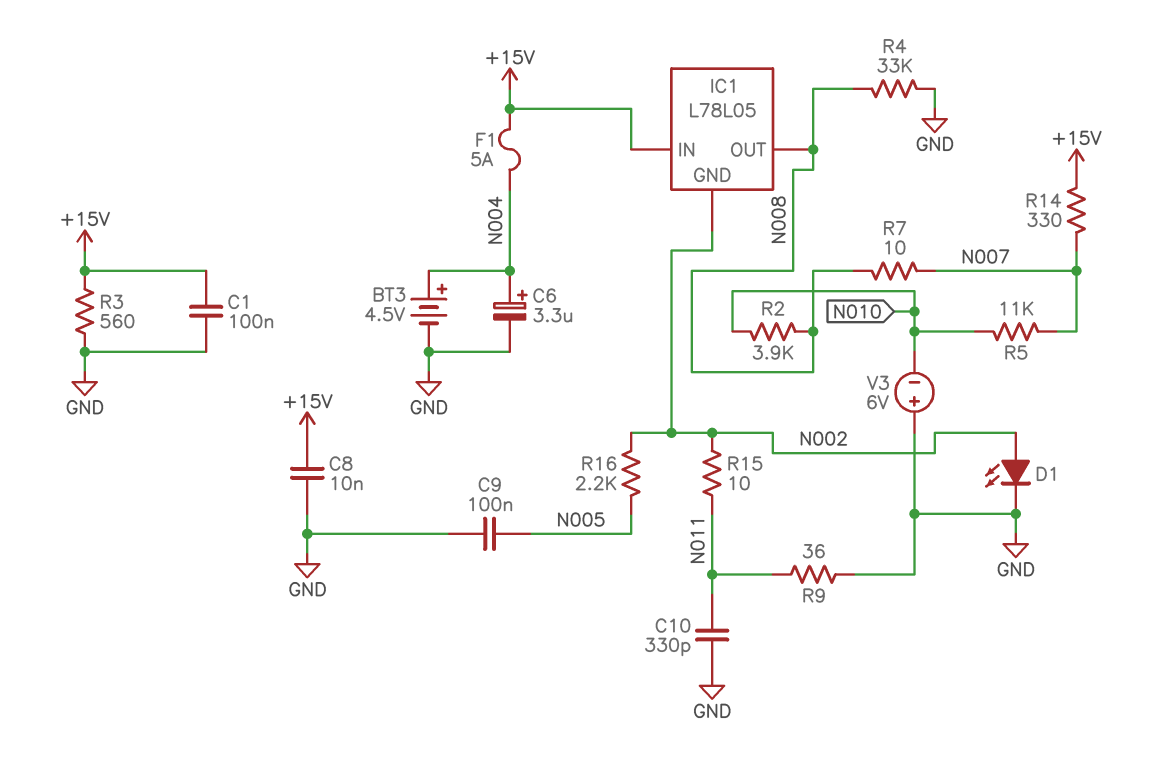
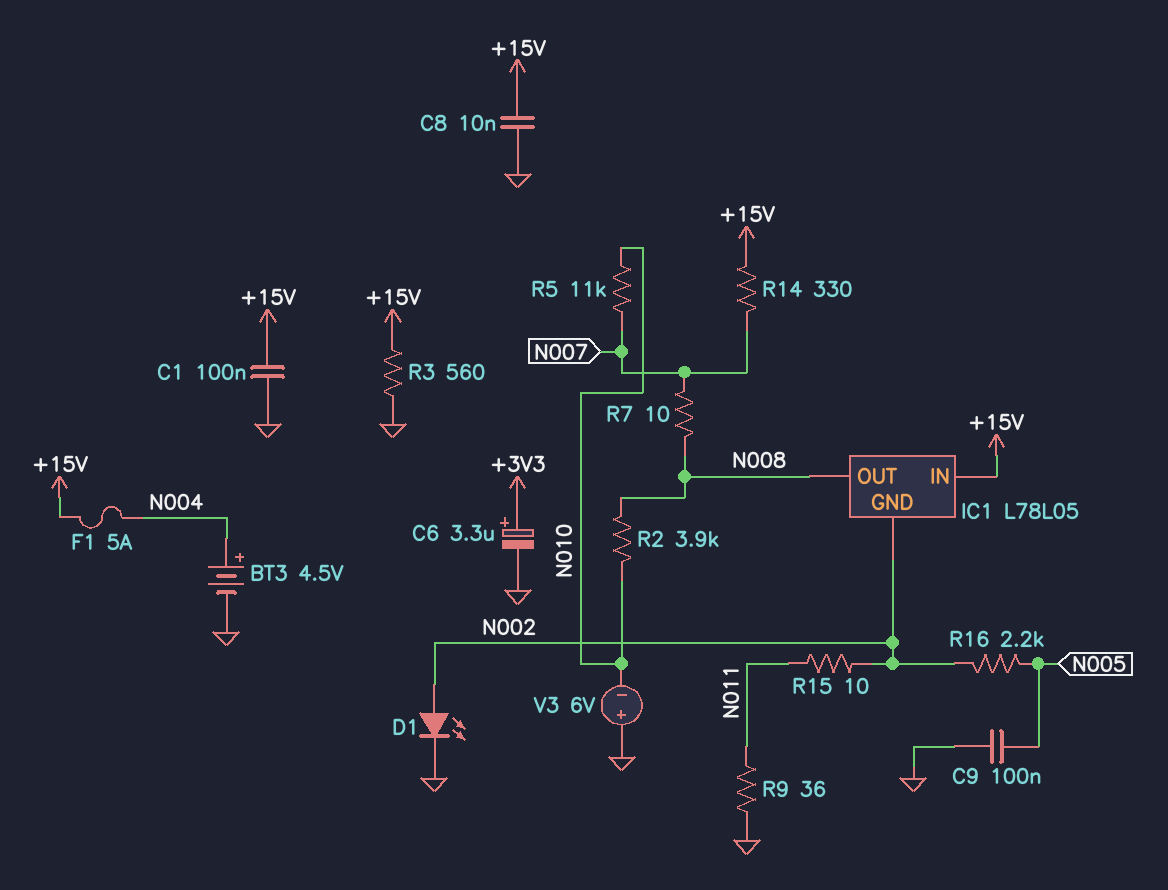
C6: 3.3uF (plus N004, minus GND) -> 3.3uF (plus +3V3, minus GND)
C10: 330pF (GND, N011) -> none
R4: 33k (GND, N008) -> none

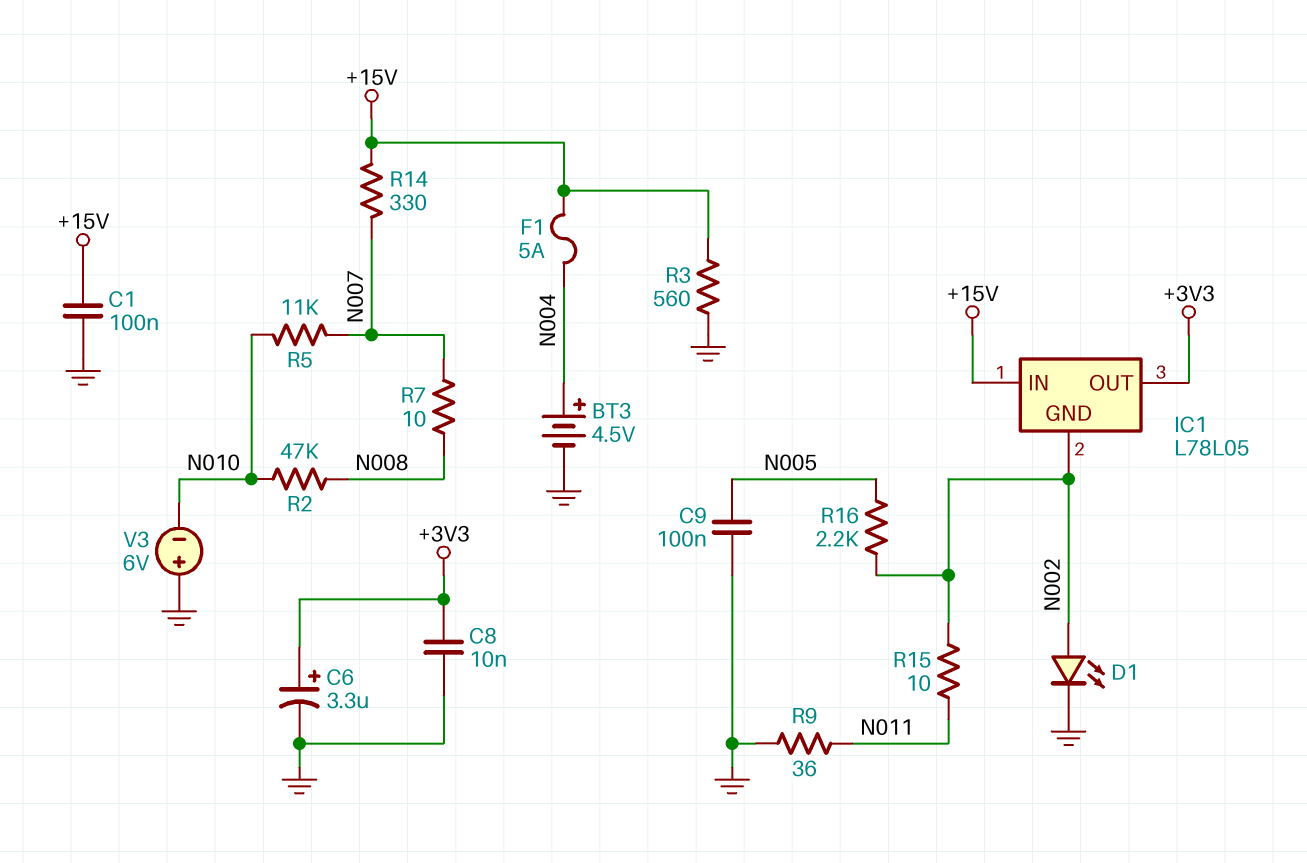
C8: 10nF (+15V, GND) -> 10nF (+3V3, GND)
IC1 pin OUT: N008 -> +3V3
R2: 3.9k (N008, N010) -> 47k (N008, N010)

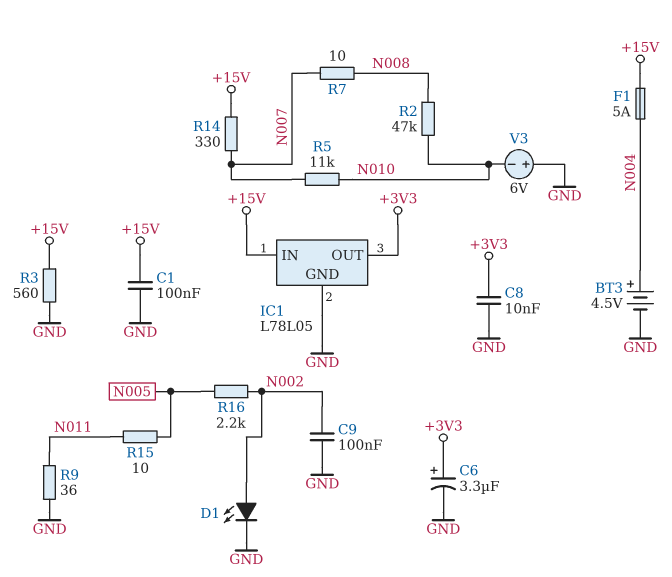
C9: 100nF (GND, N005) -> 100nF (GND, N002)
IC1 pin GND: N002 -> GND
R15: 10 (N002, N011) -> 10 (N005, N011)

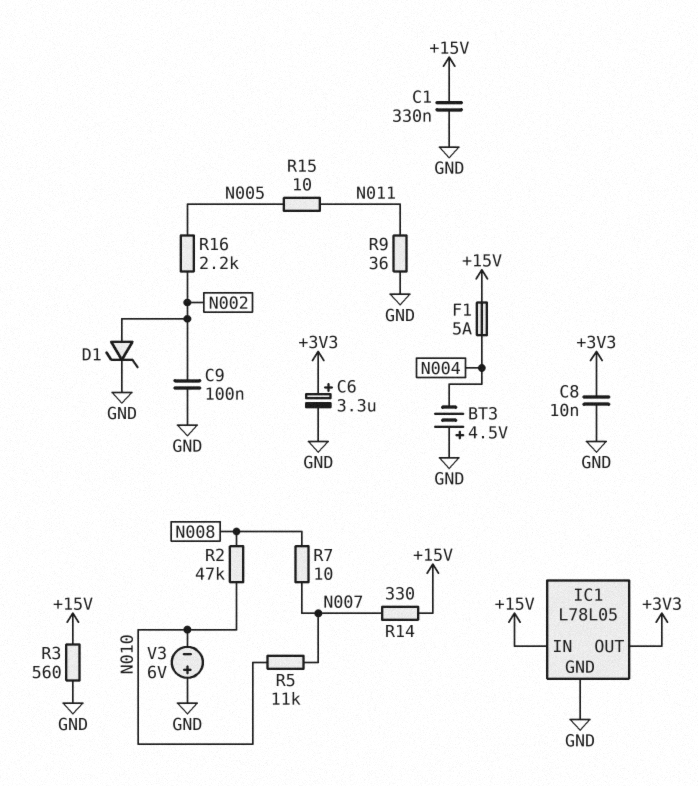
BT3: 4.5V (plus N004, minus GND) -> 4.5V (plus GND, minus N004)
C1: 100nF (+15V, GND) -> 330nF (+15V, GND)
D1: LED (A N002, K GND) -> zener (A N002, K GND)

